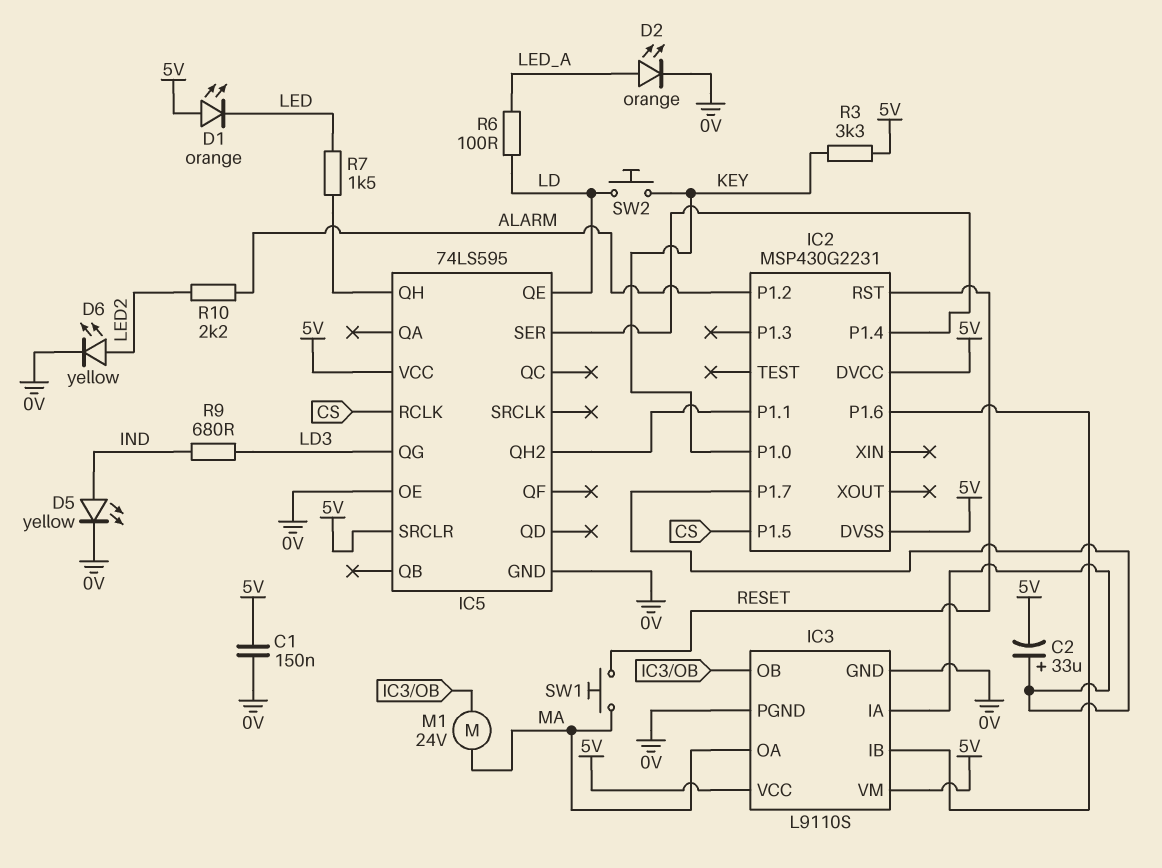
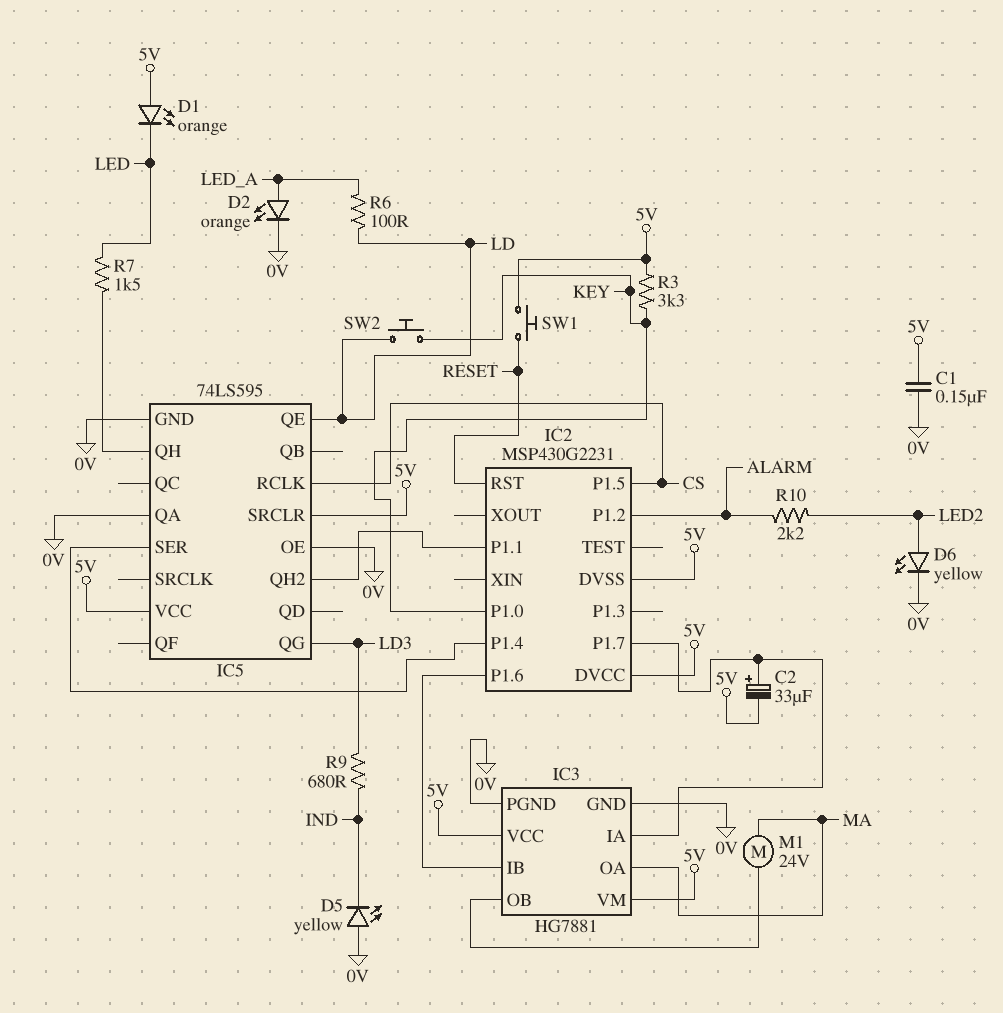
D5: LED yellow (A IND, K 0V) -> LED yellow (A 0V, K IND)
IC3: L9110S -> HG7881
IC5 pin QA: none -> 0V
SW1: button (MA, RESET) -> button (5V, RESET)

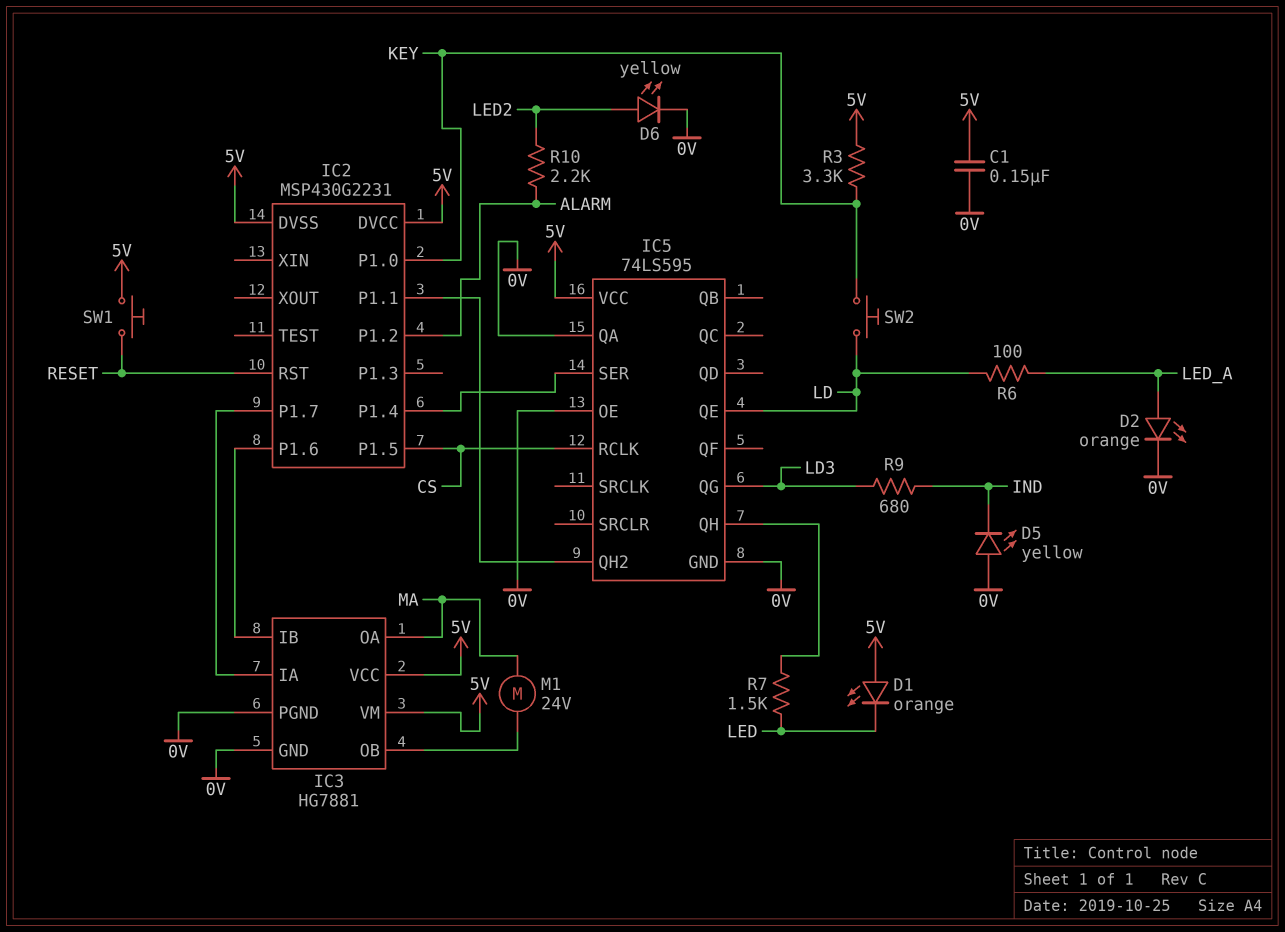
C2: 33uF (plus IC2/P1.7, minus 5V) -> none
IC5 pin SRCLR: 5V -> none

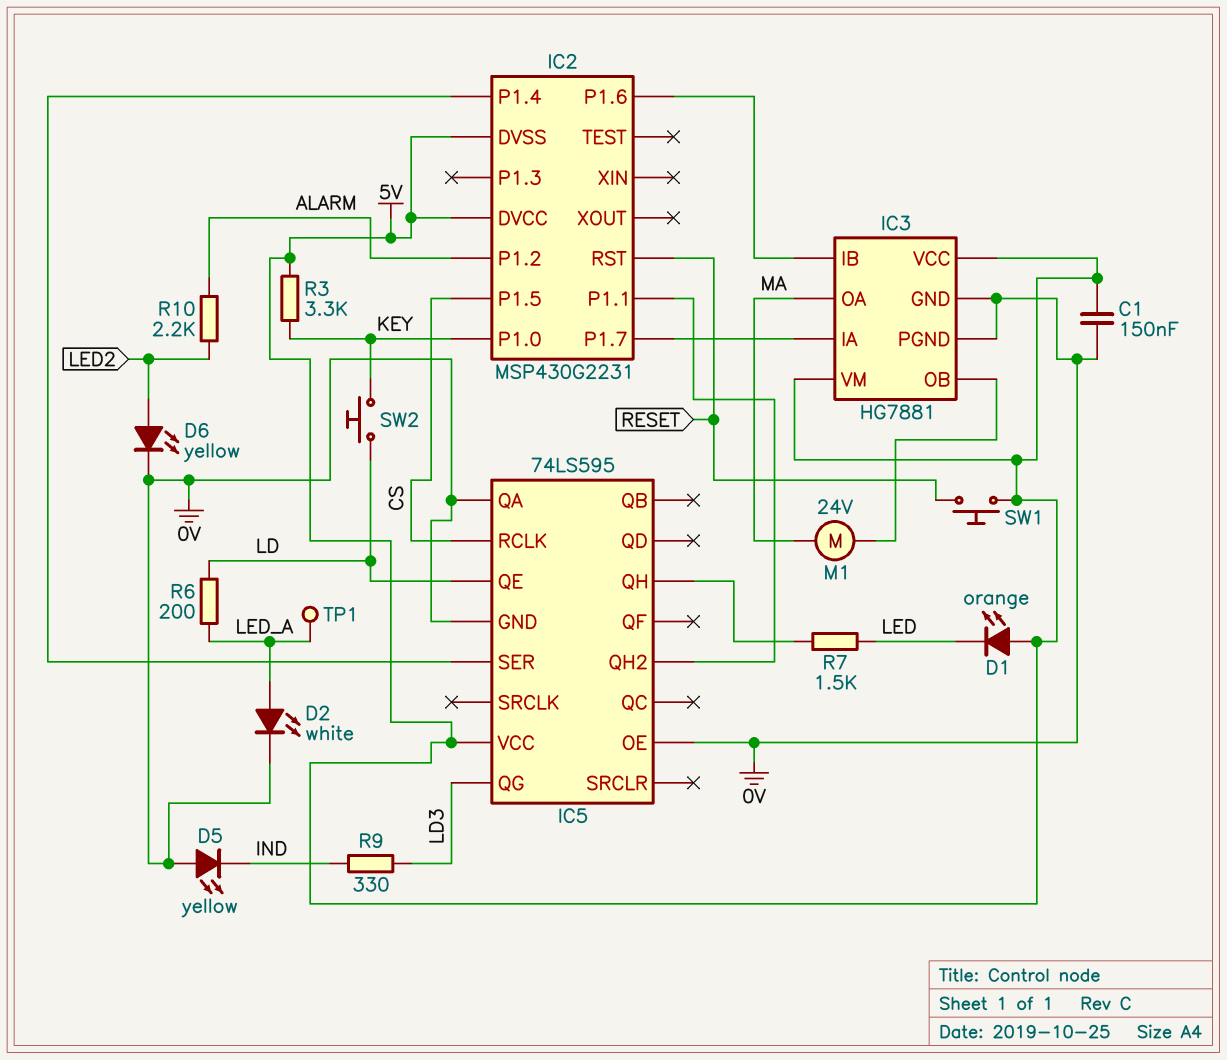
D2: LED orange (A LED_A, K 0V) -> LED white (A LED_A, K 0V)
R6: 100 (LD, LED_A) -> 200 (LD, LED_A)
R9: 680 (IND, LD3) -> 330 (IND, LD3)
TP1: none -> test point (LED_A)

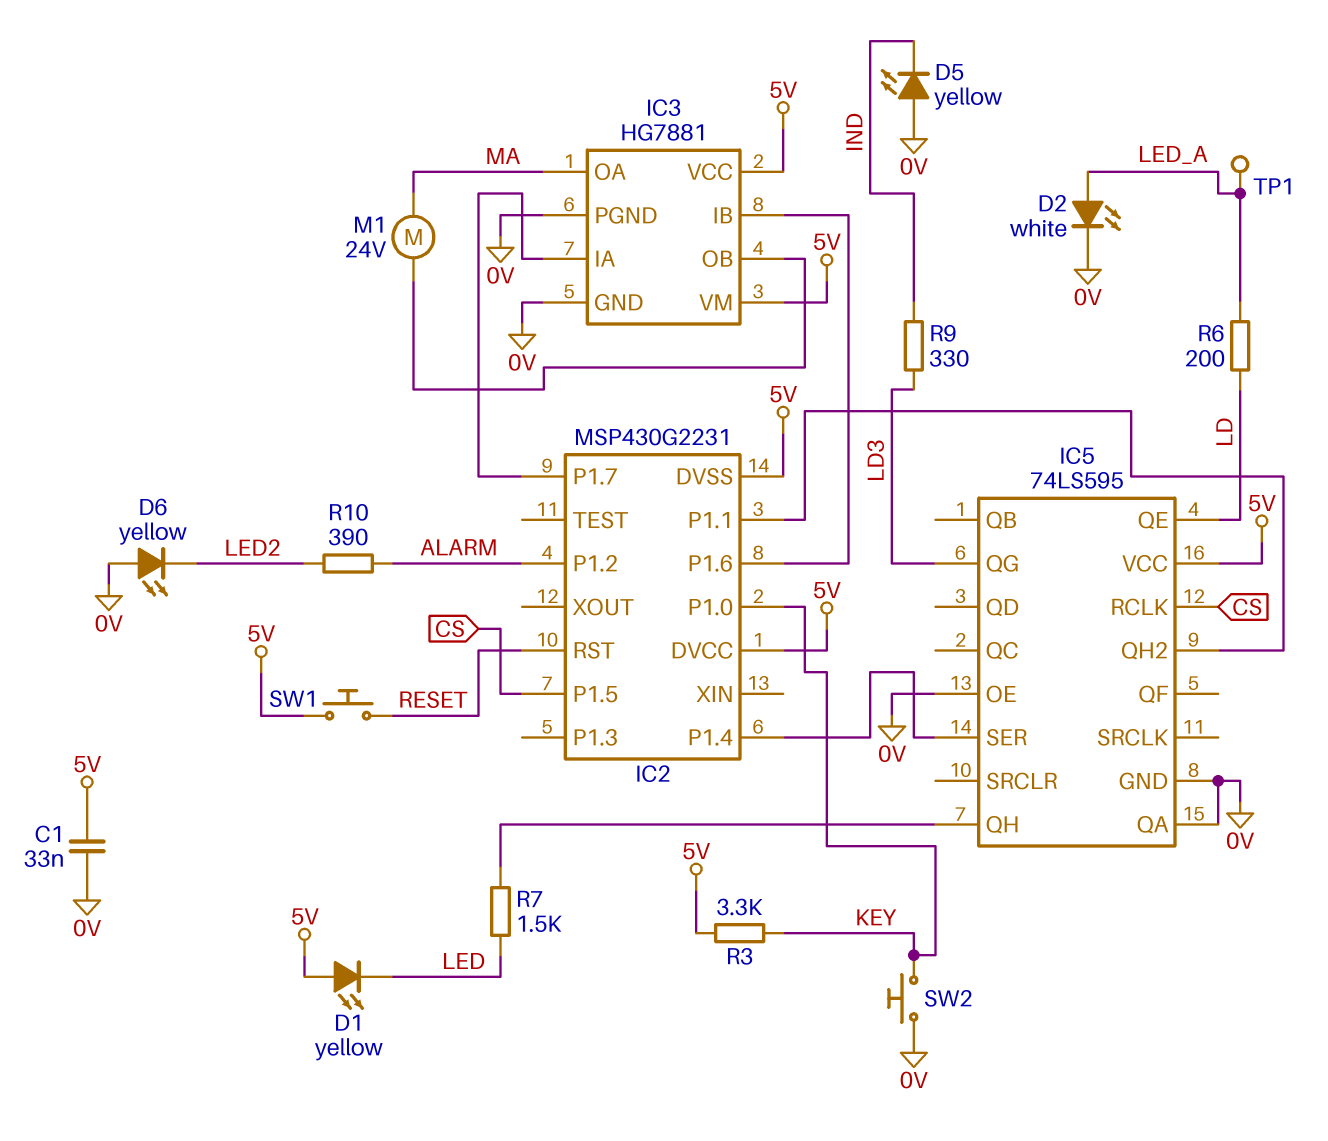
C1: 150nF (0V, 5V) -> 33nF (0V, 5V)
D1: LED orange (A 5V, K LED) -> LED yellow (A 5V, K LED)
D6: LED yellow (A LED2, K 0V) -> LED yellow (A 0V, K LED2)
R10: 2.2k (ALARM, LED2) -> 390 (ALARM, LED2)
SW2: button (KEY, LD) -> button (0V, KEY)

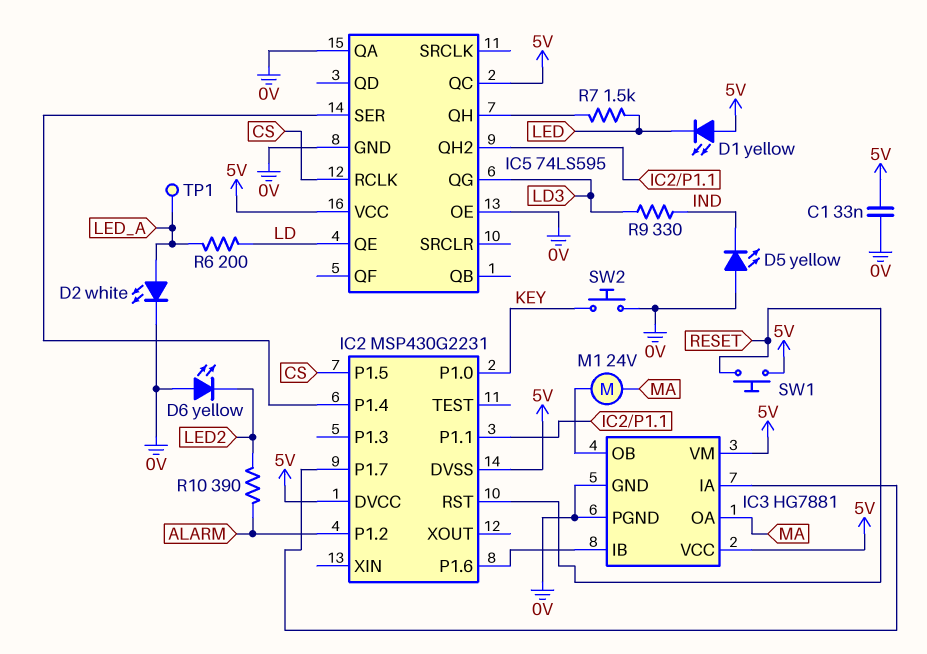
IC5 pin QC: none -> 5V
R3: 3.3k (5V, KEY) -> none

